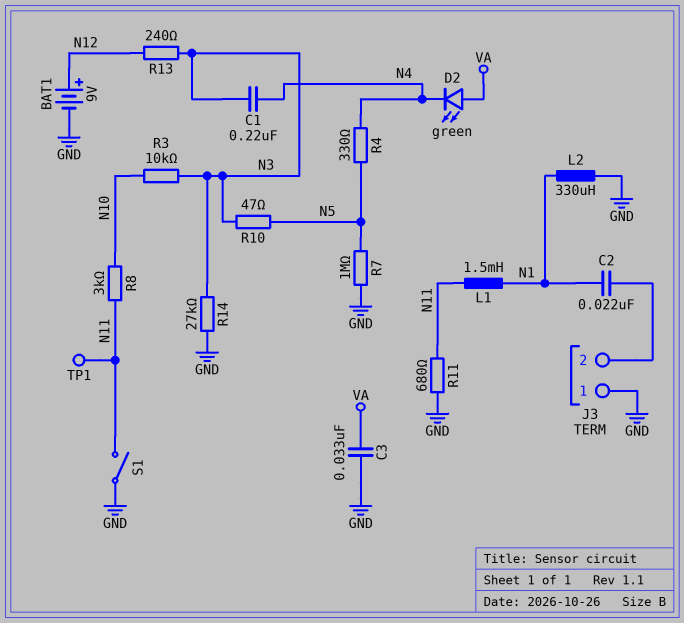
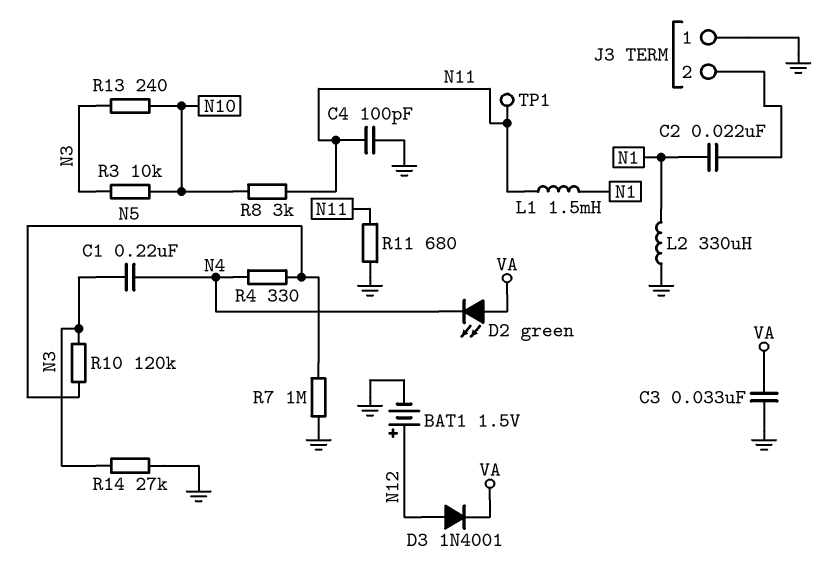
BAT1: 9V (plus N12, minus GND) -> 1.5V (plus N12, minus GND)
C4: none -> 100pF (GND, N11)
D3: none -> diode 1N4001 (A N12, K VA)
R10: 47 (N3, N5) -> 120k (N3, N5)
R13: 240 (N3, N12) -> 240 (N3, N10)
S1: switch (GND, N11) -> none

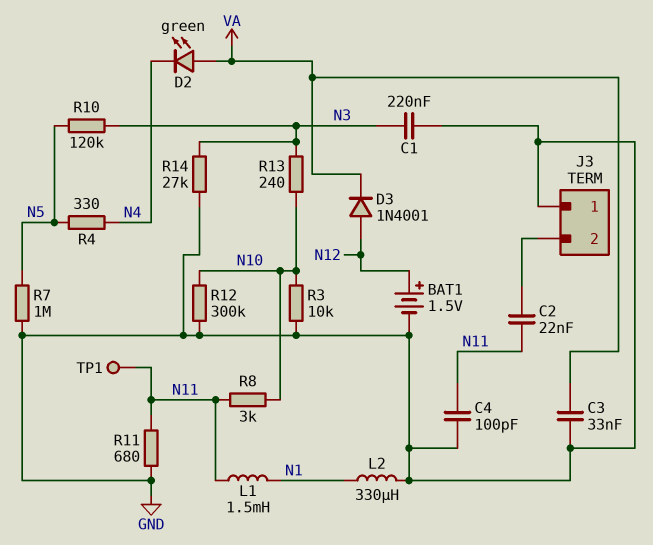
C1: 220nF (N3, N4) -> 220nF (GND, N3)
C2: 22nF (J3/2, N1) -> 22nF (J3/2, N11)
R3: 10k (N3, N10) -> 10k (GND, N10)
R12: none -> 300k (GND, N10)

